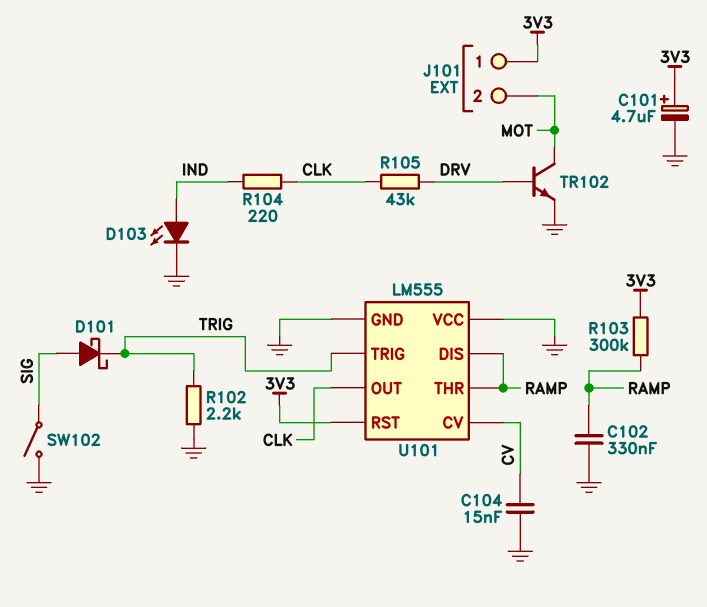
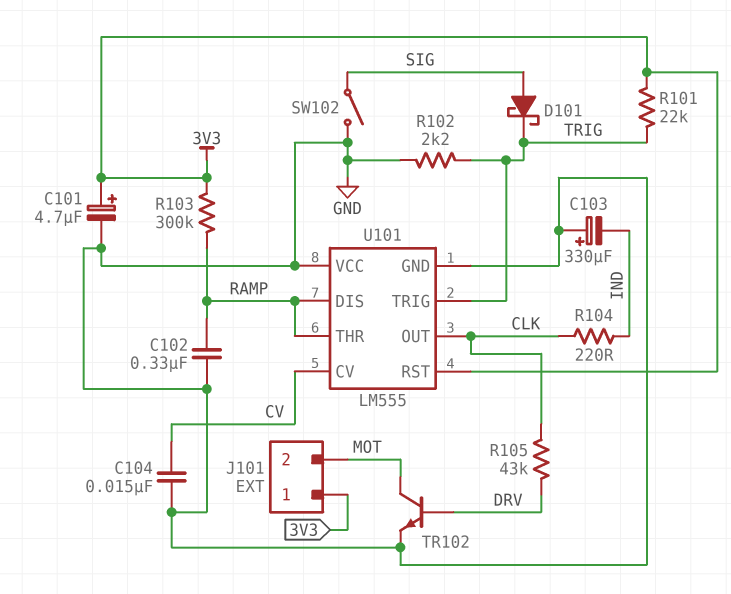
C103: none -> 330uF (plus GND, minus IND)
D103: LED (A IND, K GND) -> none
R101: none -> 22k (3V3, TRIG)

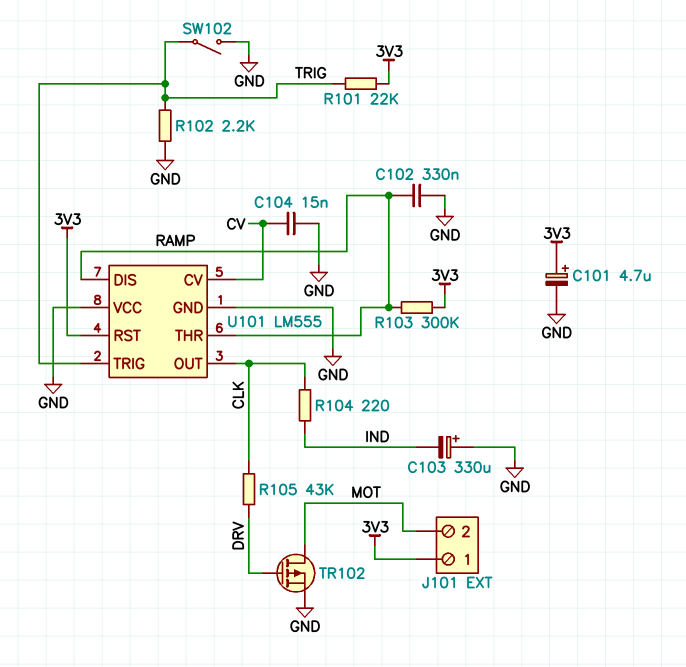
D101: schottky (A SIG, K TRIG) -> none
SW102: switch (GND, SIG) -> switch (GND, TRIG)
TR102: NPN (B DRV, C MOT, E GND) -> PMOS (G DRV, D MOT, S GND)

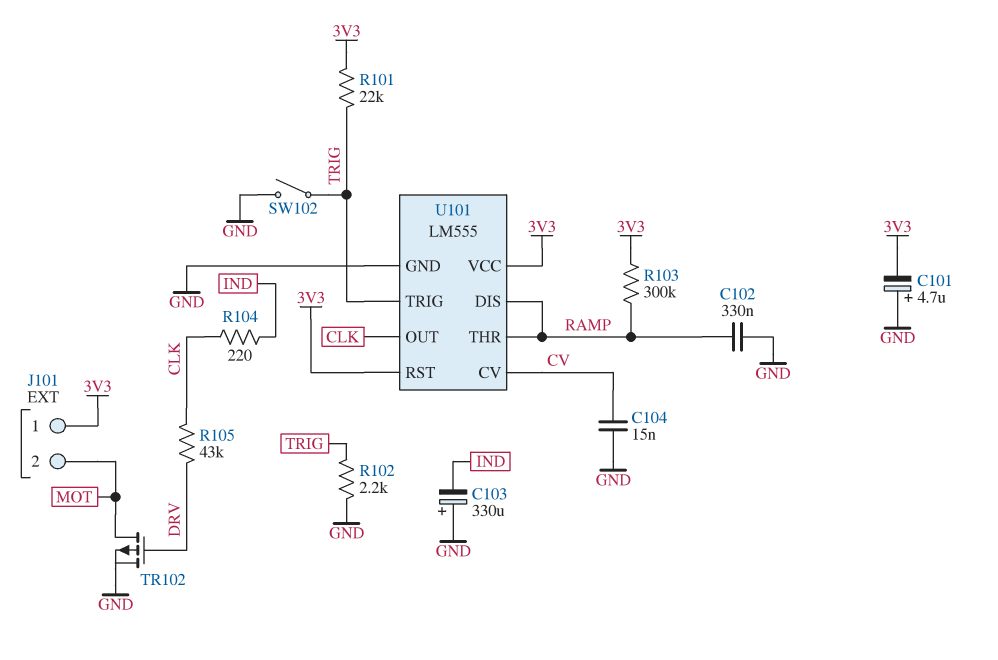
C101: 4.7uF (plus 3V3, minus GND) -> 4.7uF (plus GND, minus 3V3)
U101 pin VCC: GND -> 3V3

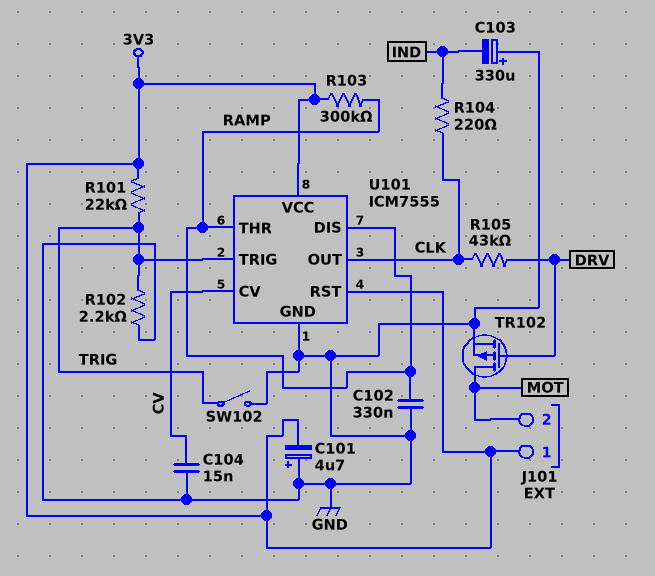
U101: LM555 -> ICM7555

